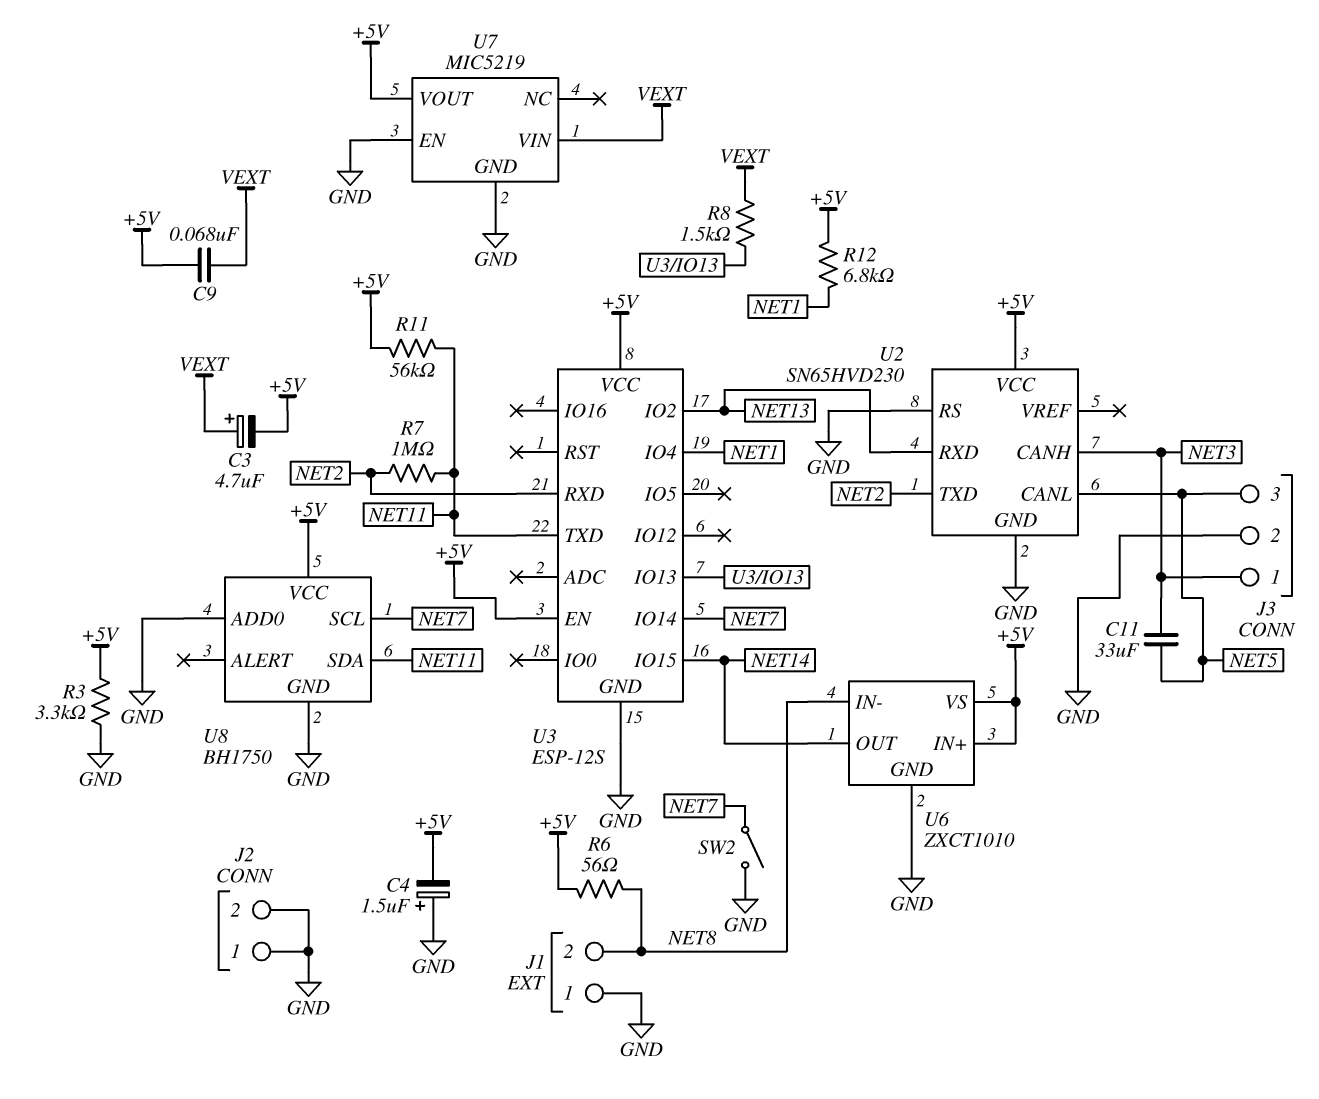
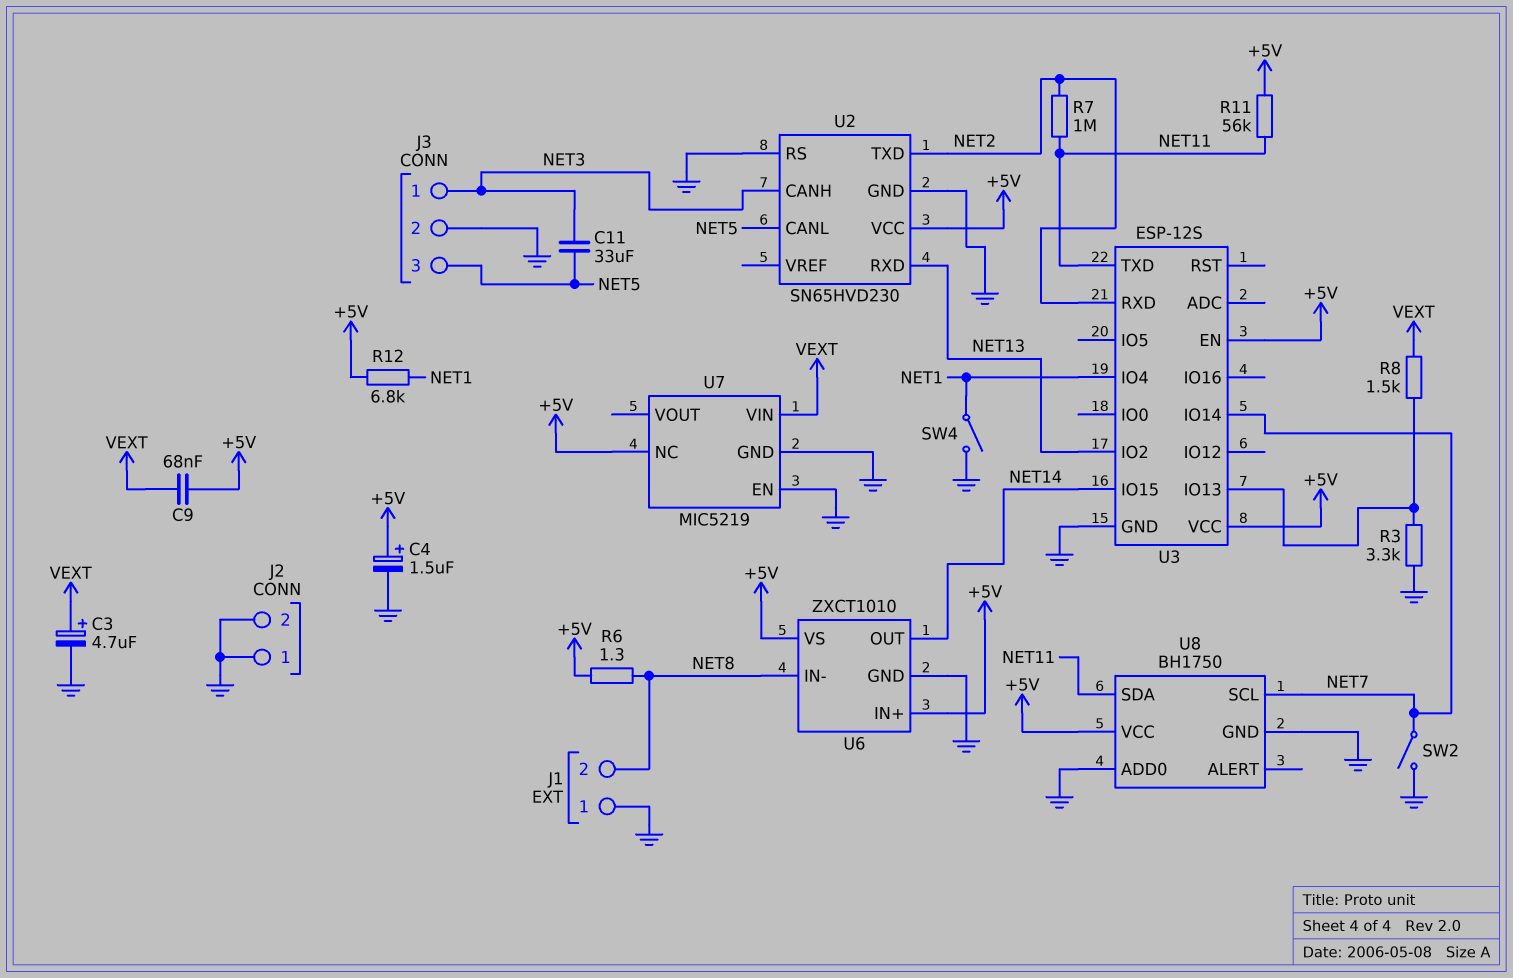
C3: 4.7uF (plus VEXT, minus +5V) -> 4.7uF (plus VEXT, minus GND)
C4: 1.5uF (plus GND, minus +5V) -> 1.5uF (plus +5V, minus GND)
R3: 3.3k (+5V, GND) -> 3.3k (GND, U3/IO13)
R6: 56 (+5V, NET8) -> 1.3 (+5V, NET8)
SW4: none -> switch (GND, NET1)
U7 pin NC: none -> +5V
U7 pin VOUT: +5V -> none

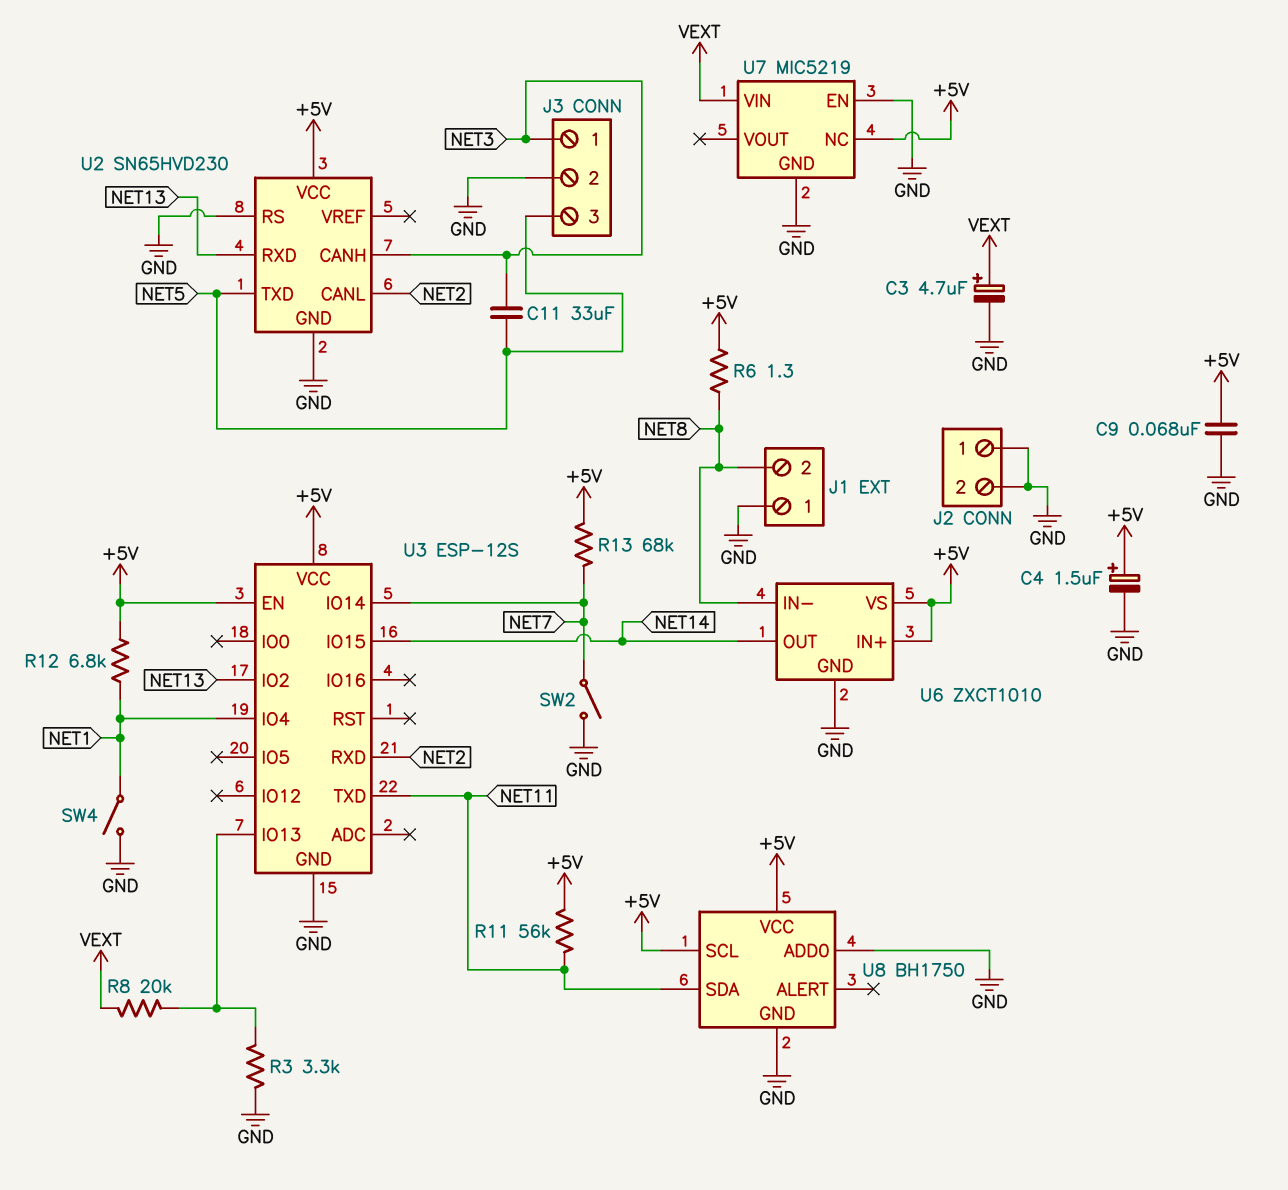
C9: 68nF (+5V, VEXT) -> 68nF (+5V, GND)
R7: 1M (NET2, NET11) -> none
R8: 1.5k (U3/IO13, VEXT) -> 20k (U3/IO13, VEXT)
R13: none -> 68k (+5V, NET7)
U2 pin CANL: NET5 -> NET2
U2 pin TXD: NET2 -> NET5
U8 pin SCL: NET7 -> +5V

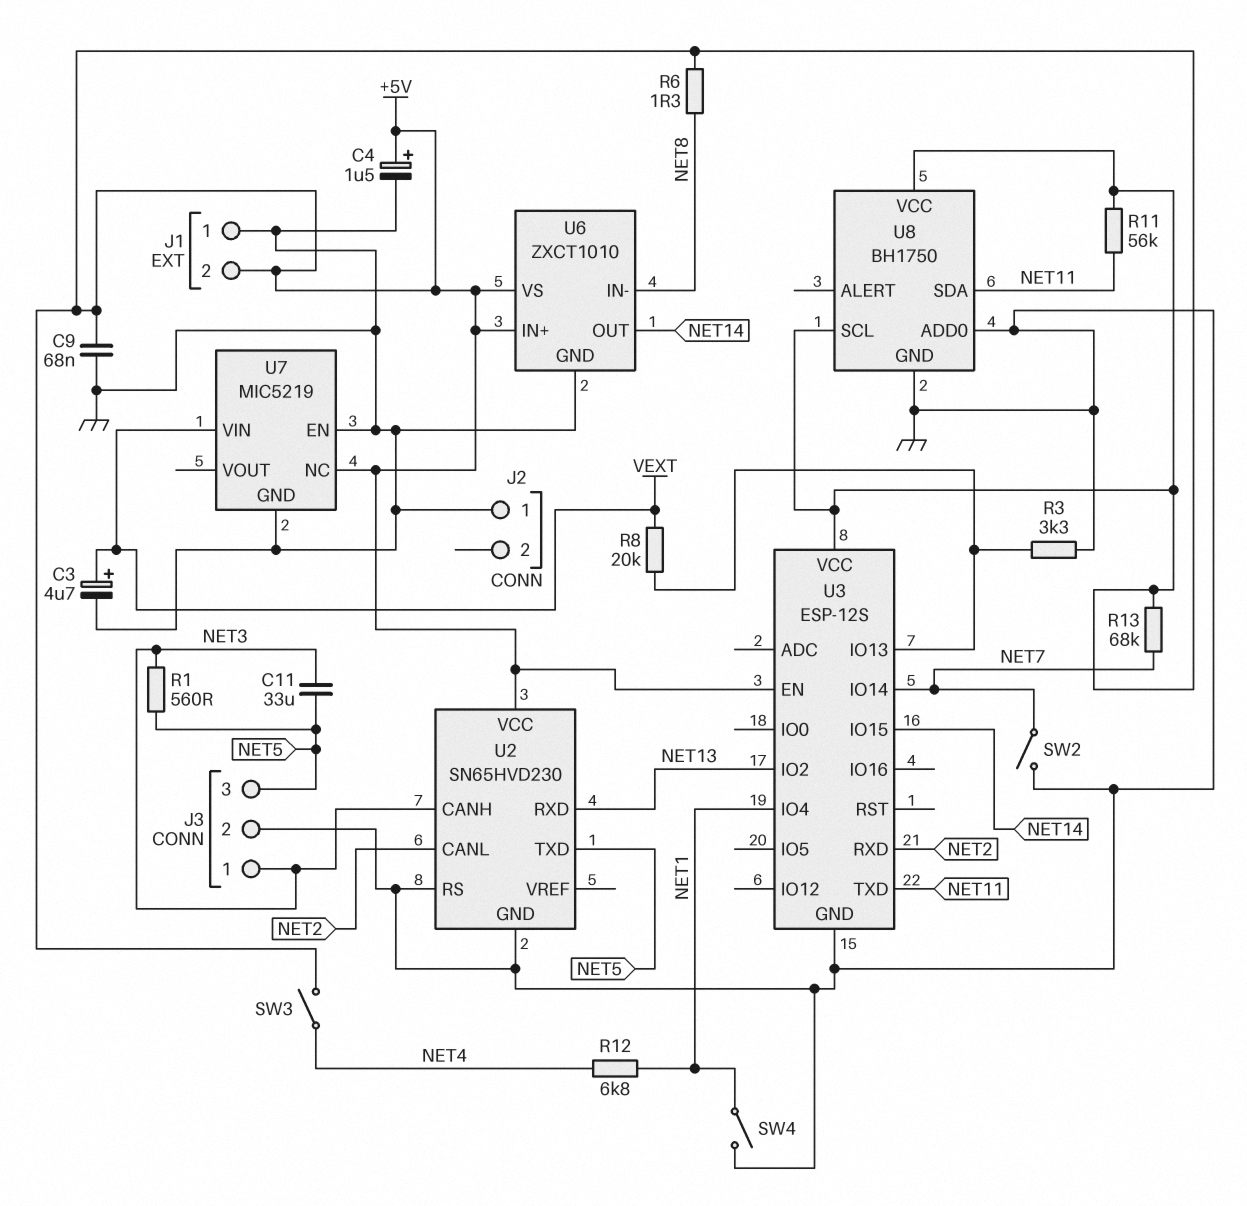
J1 pin 2: NET8 -> +5V
J2 pin 2: GND -> none
R1: none -> 560 (NET3, NET5)
R12: 6.8k (+5V, NET1) -> 6.8k (NET1, NET4)
SW3: none -> switch (+5V, NET4)

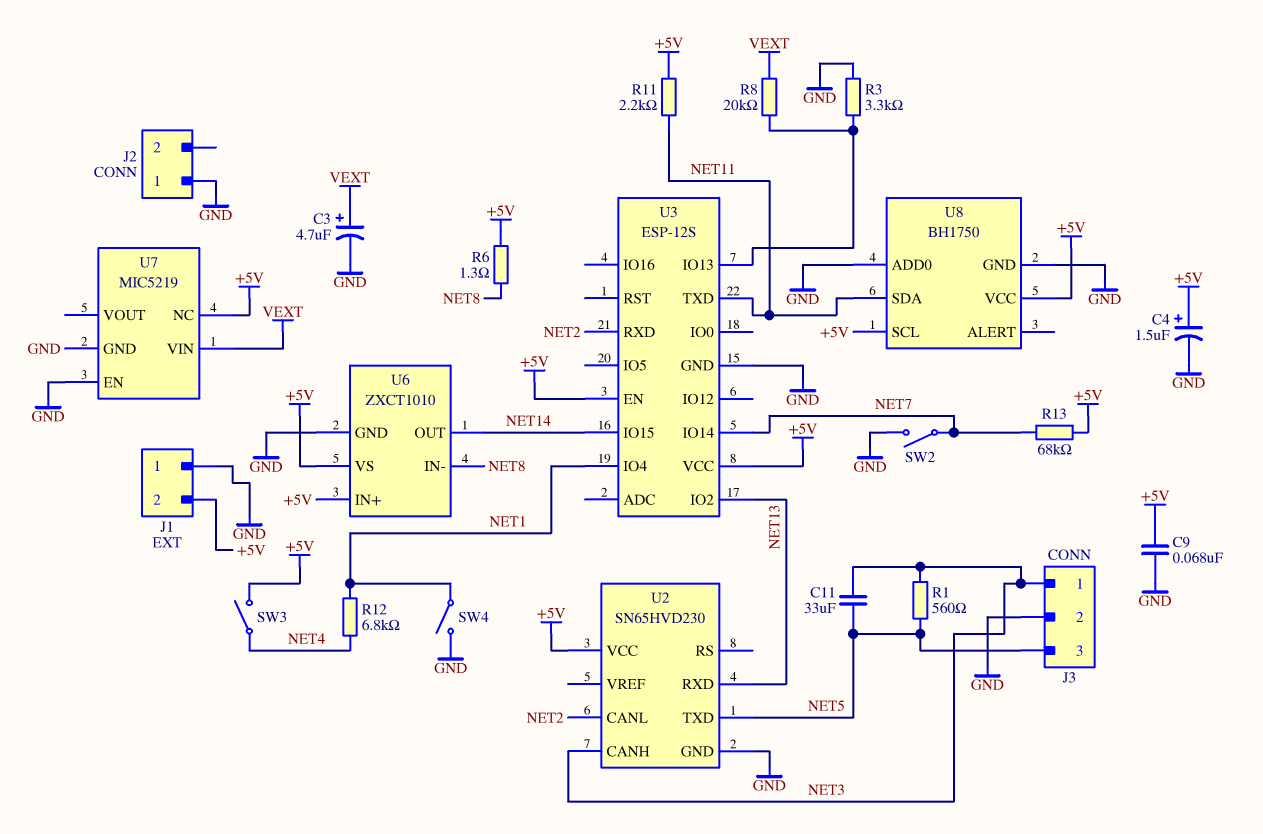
R11: 56k (+5V, NET11) -> 2.2k (+5V, NET11)
U2 pin RS: GND -> none

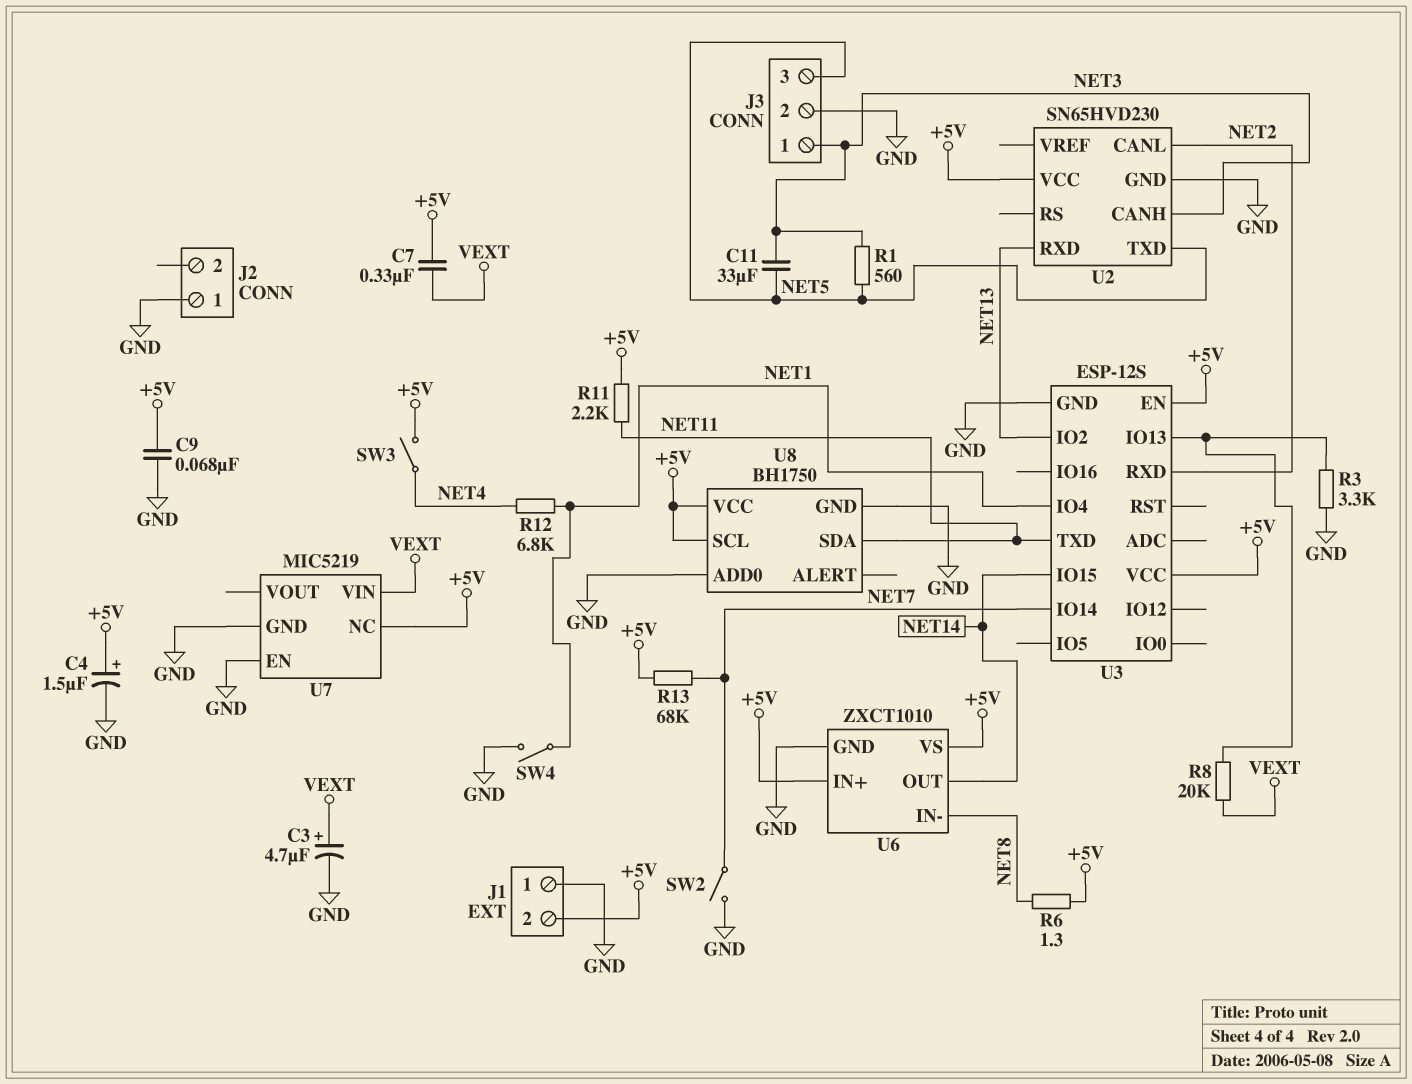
C7: none -> 330nF (+5V, VEXT)

